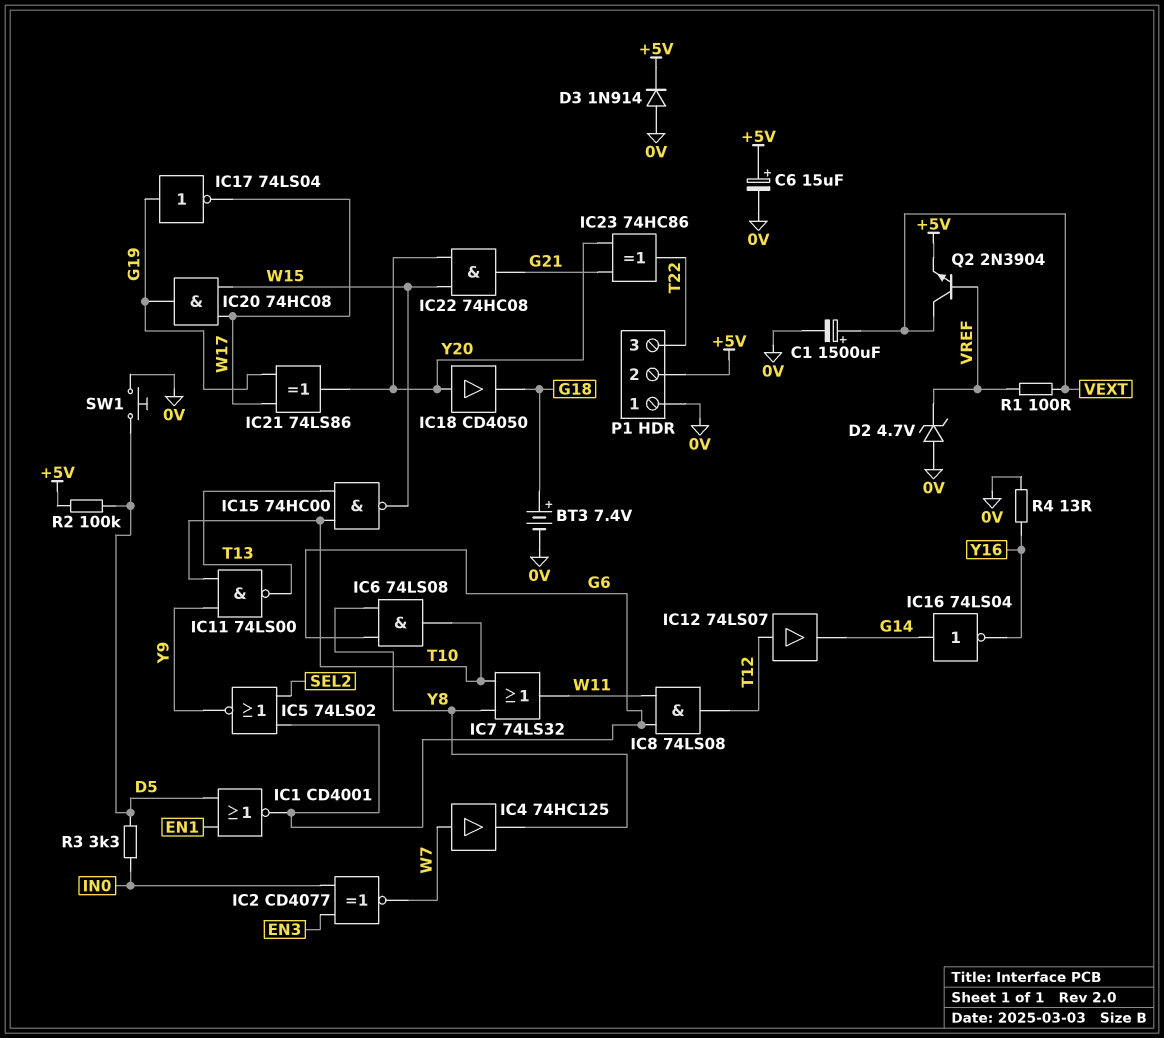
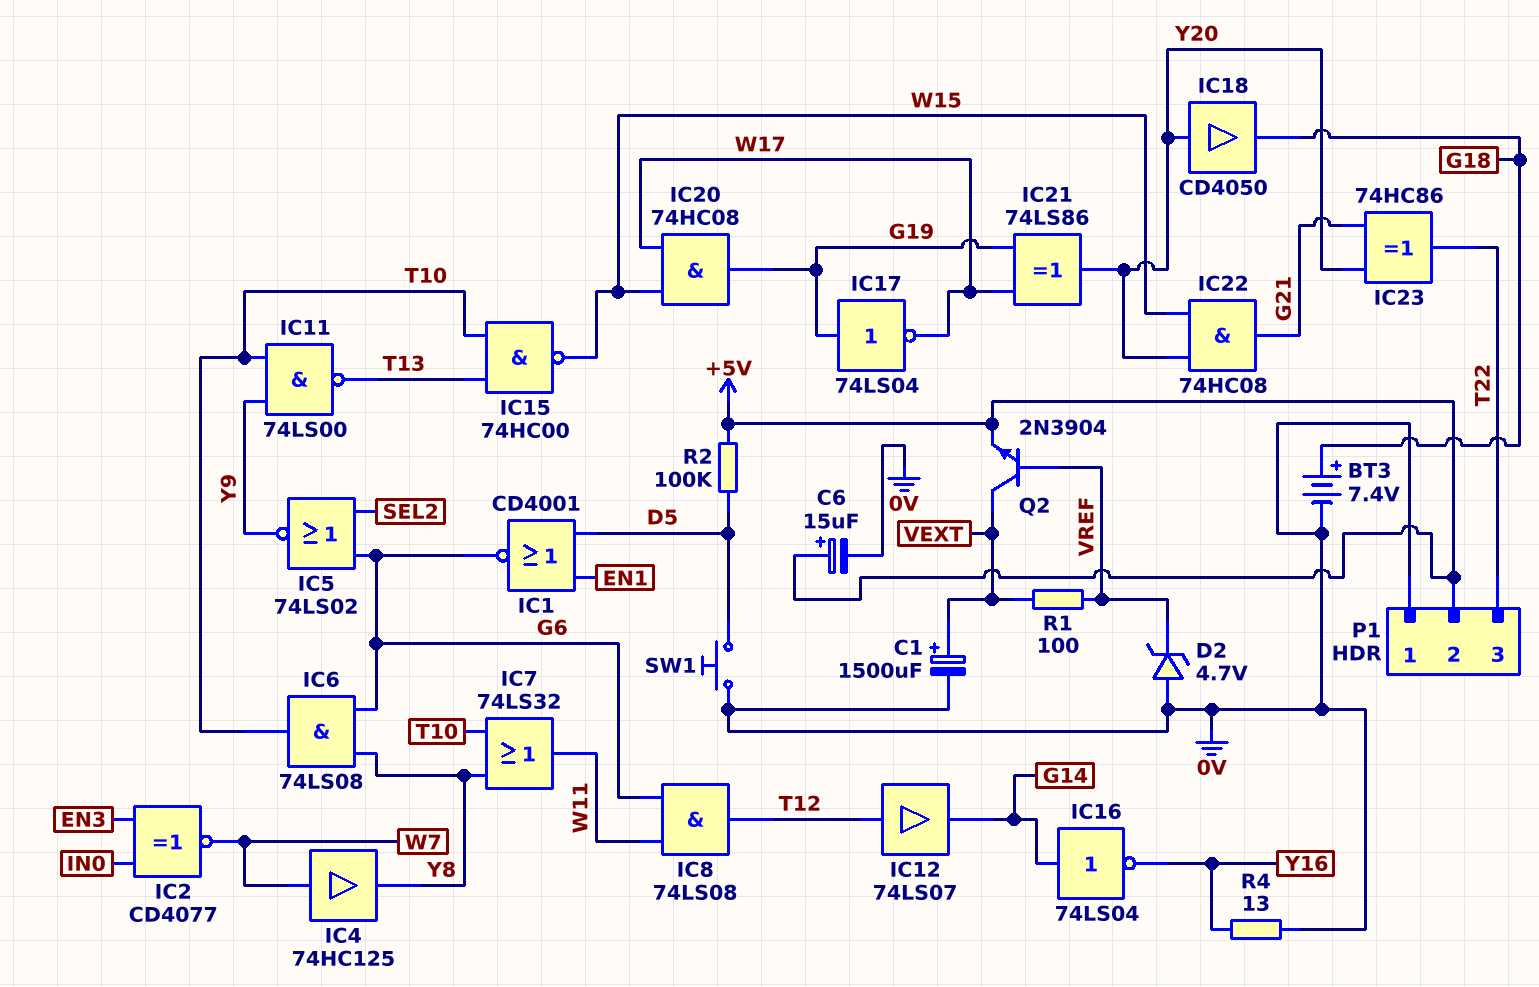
D3: diode 1N914 (A 0V, K +5V) -> none
R3: 3.3k (D5, IN0) -> none

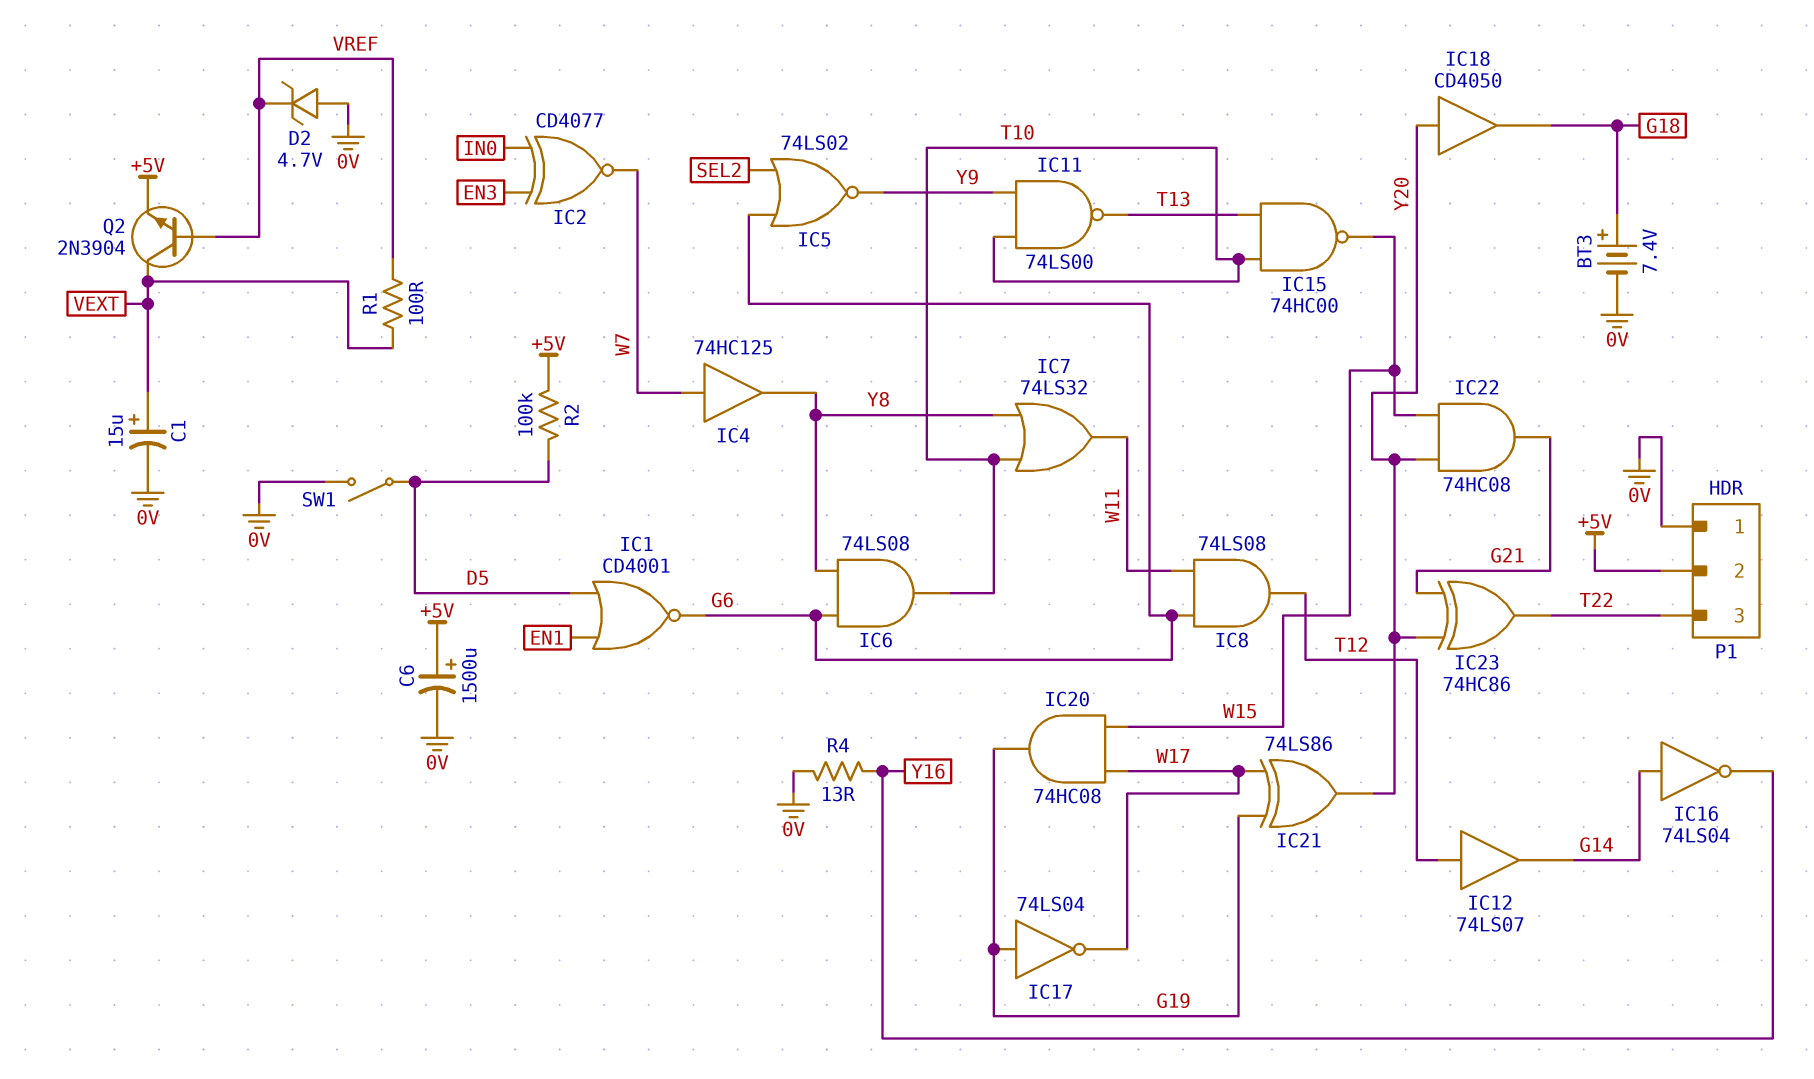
C1: 1500uF (plus VEXT, minus 0V) -> 15uF (plus VEXT, minus 0V)
C6: 15uF (plus +5V, minus 0V) -> 1500uF (plus +5V, minus 0V)
SW1: button (0V, D5) -> switch (0V, D5)

